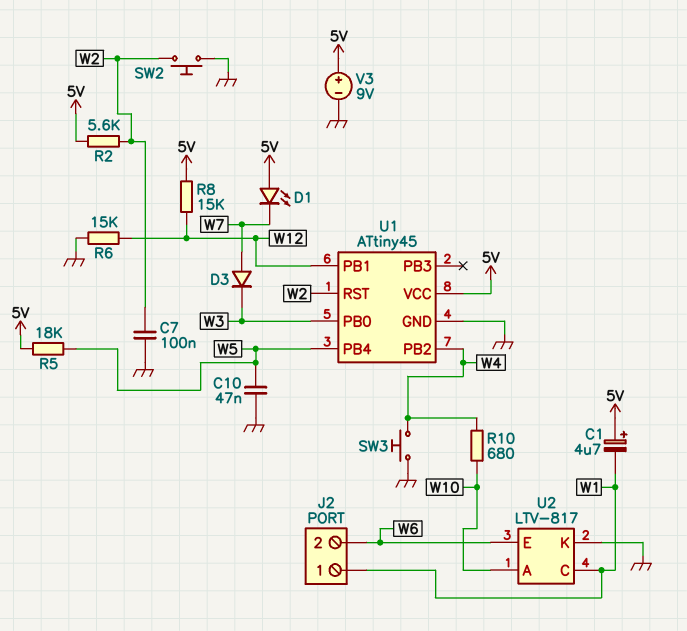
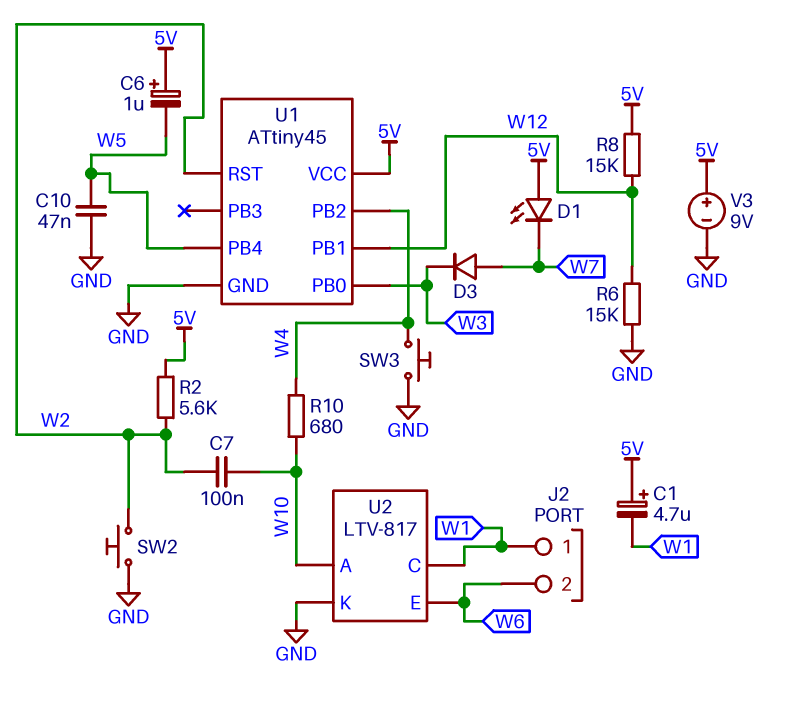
C6: none -> 1uF (plus 5V, minus W5)
C7: 100nF (GND, W2) -> 100nF (W2, W10)
R5: 18k (5V, W5) -> none

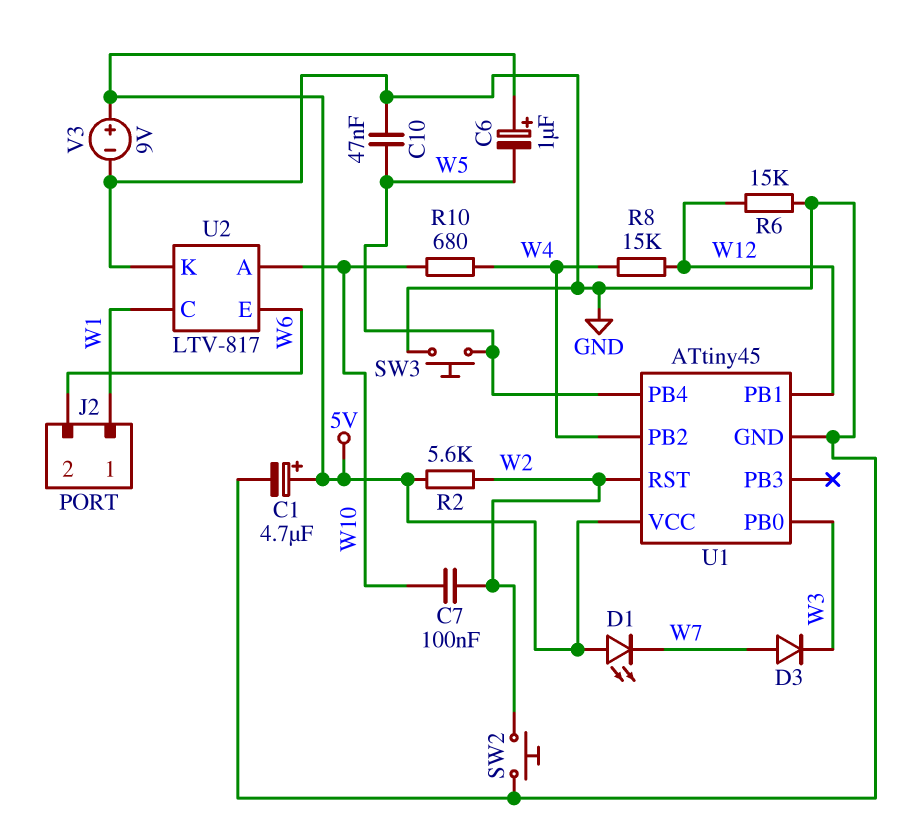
C1: 4.7uF (plus 5V, minus W1) -> 4.7uF (plus 5V, minus GND)
R8: 15k (5V, W12) -> 15k (W4, W12)
SW3: button (GND, W4) -> button (GND, W5)

